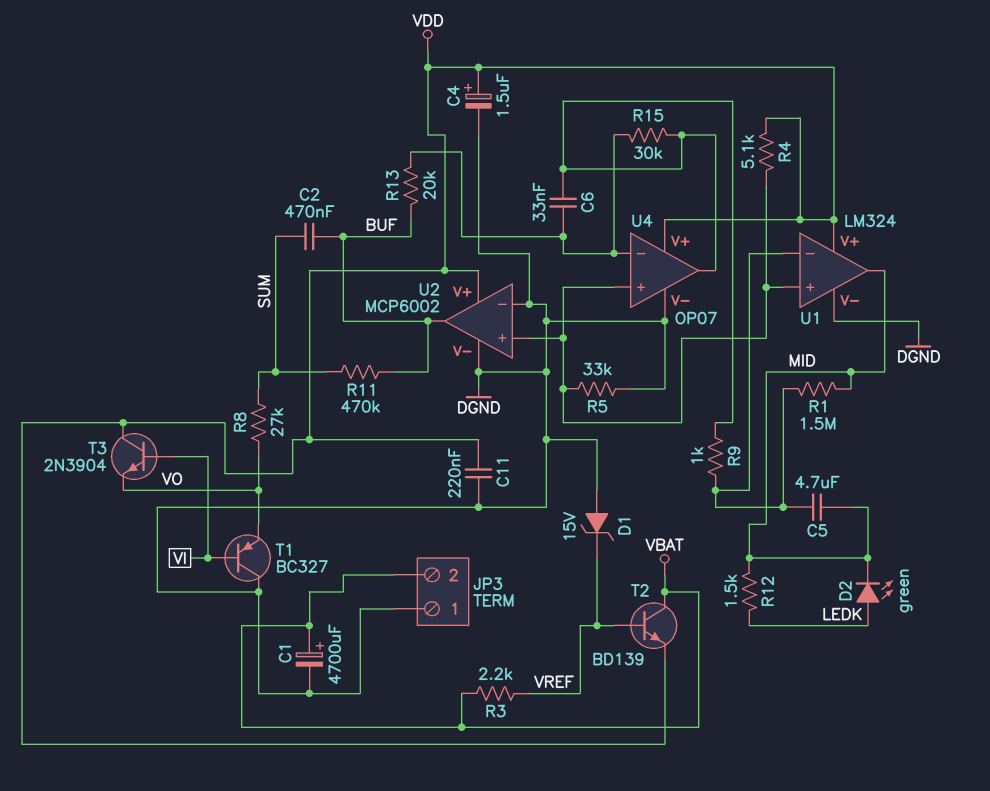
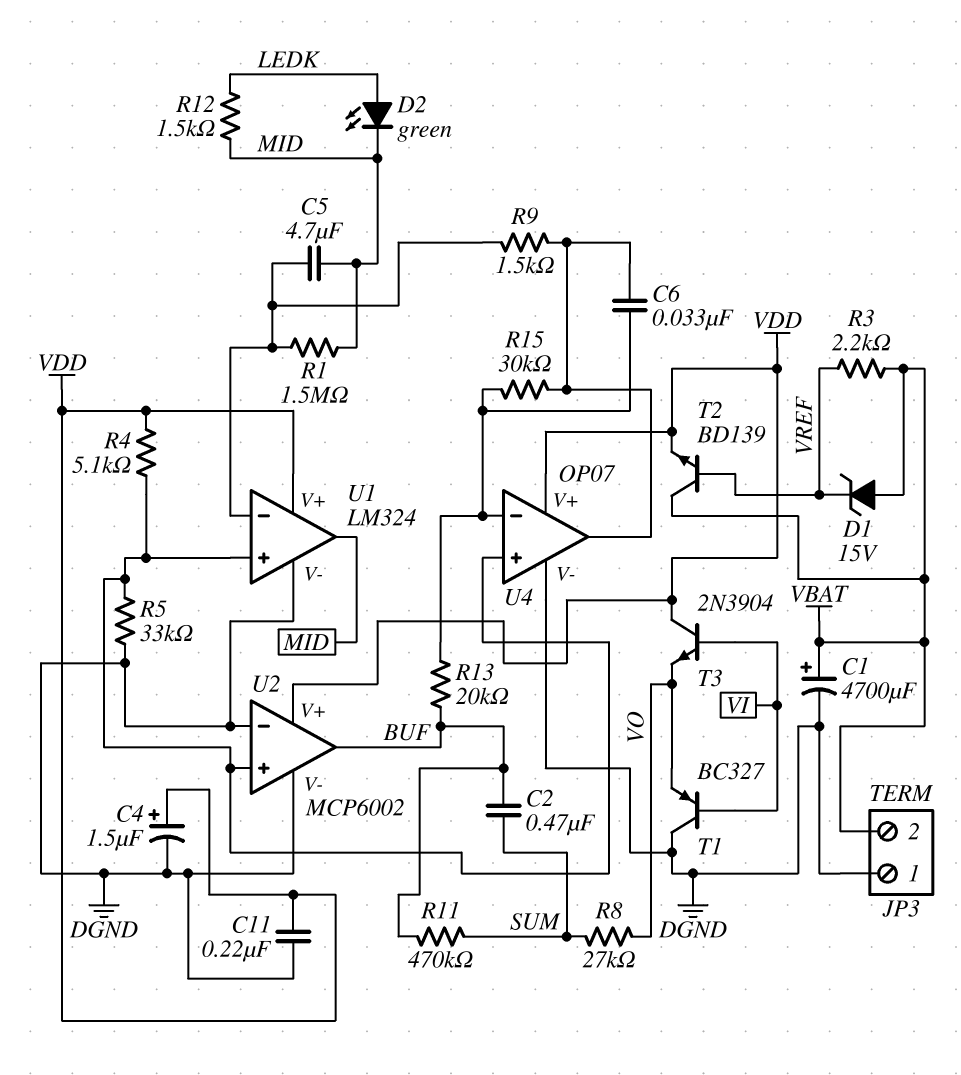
D1: zener 15V (A DGND, K VREF) -> zener 15V (A VBAT, K VREF)
R9: 1k (U1/in-, U4/out) -> 1.5k (U1/in-, U4/out)

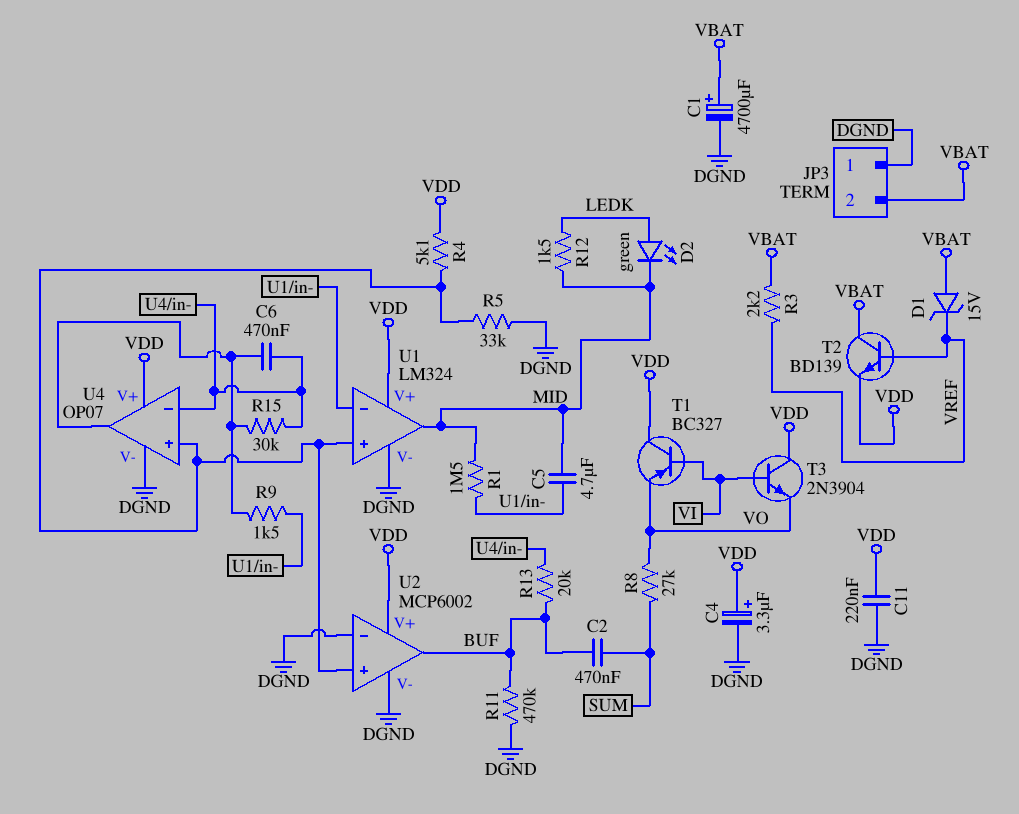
C4: 1.5uF (plus VDD, minus DGND) -> 3.3uF (plus VDD, minus DGND)
C6: 33nF (U4/in-, U4/out) -> 470nF (U4/in-, U4/out)
R11: 470k (BUF, SUM) -> 470k (BUF, DGND)
T1: PNP BC327 (B VI, C DGND, E VO) -> PNP BC327 (B VI, C VDD, E VO)

